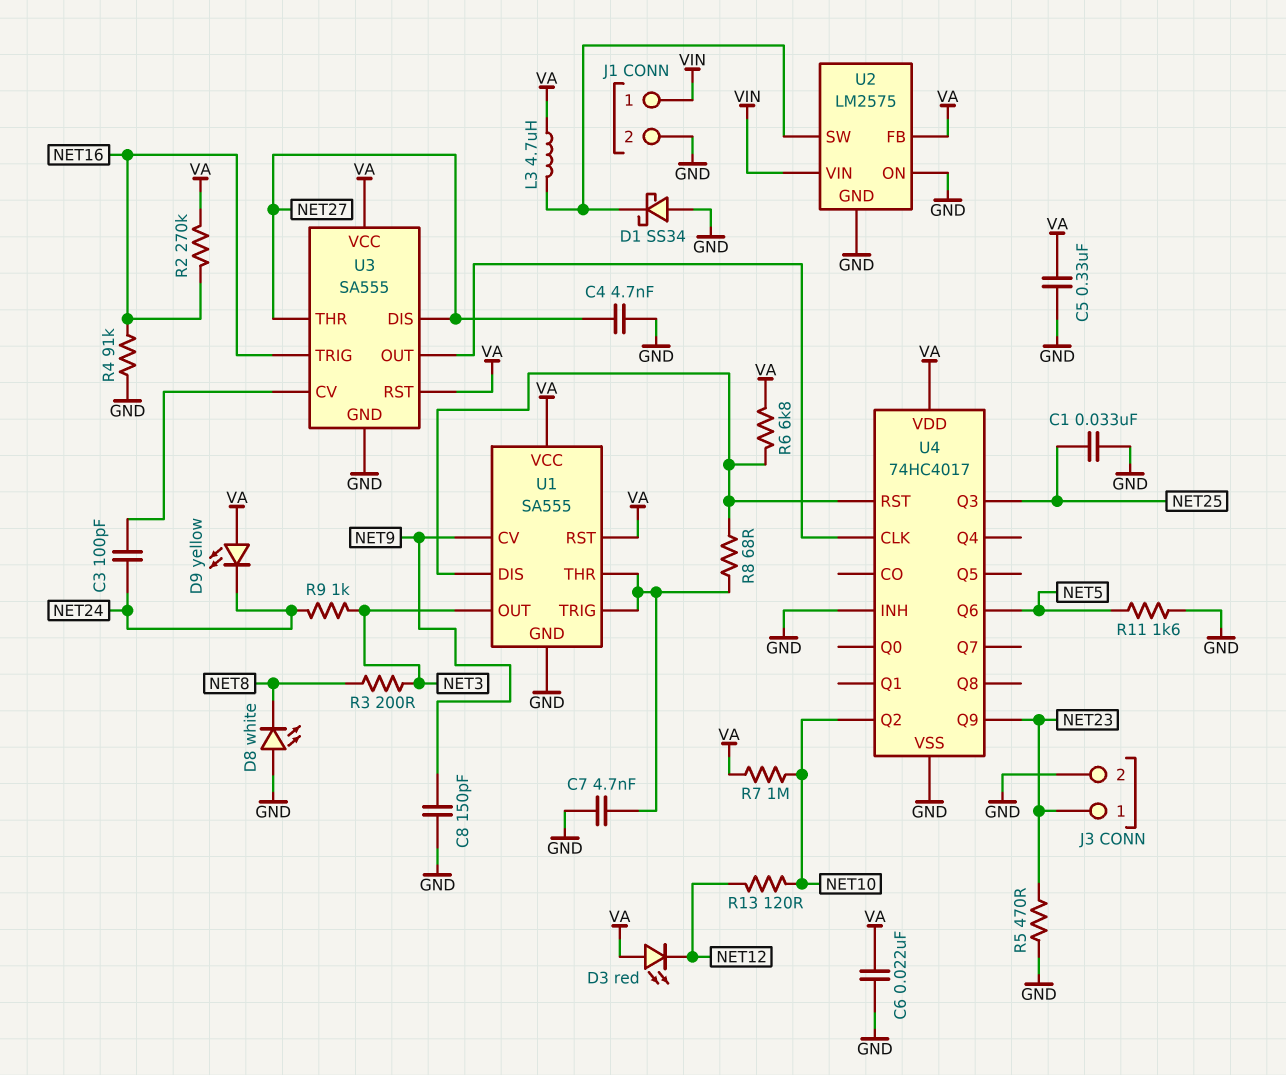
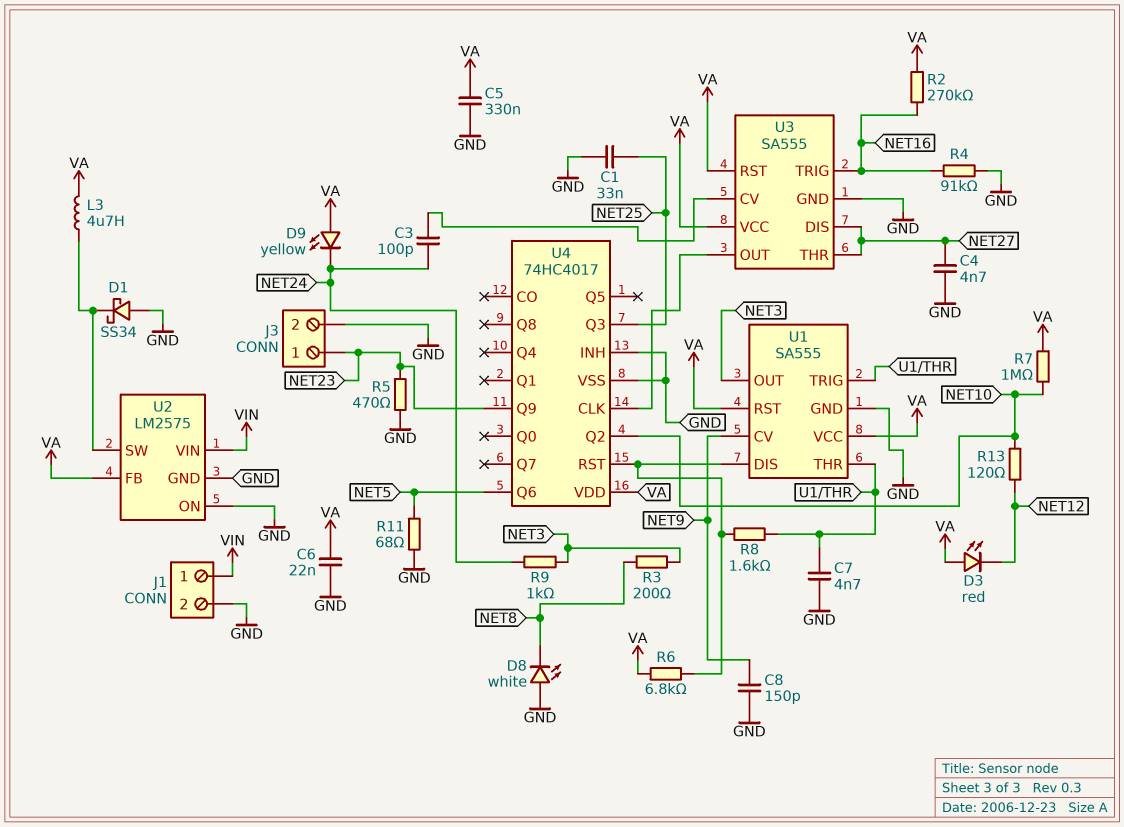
R8: 68 (U1/DIS, U1/THR) -> 1.6k (U1/DIS, U1/THR)
R11: 1.6k (GND, NET5) -> 68 (GND, NET5)

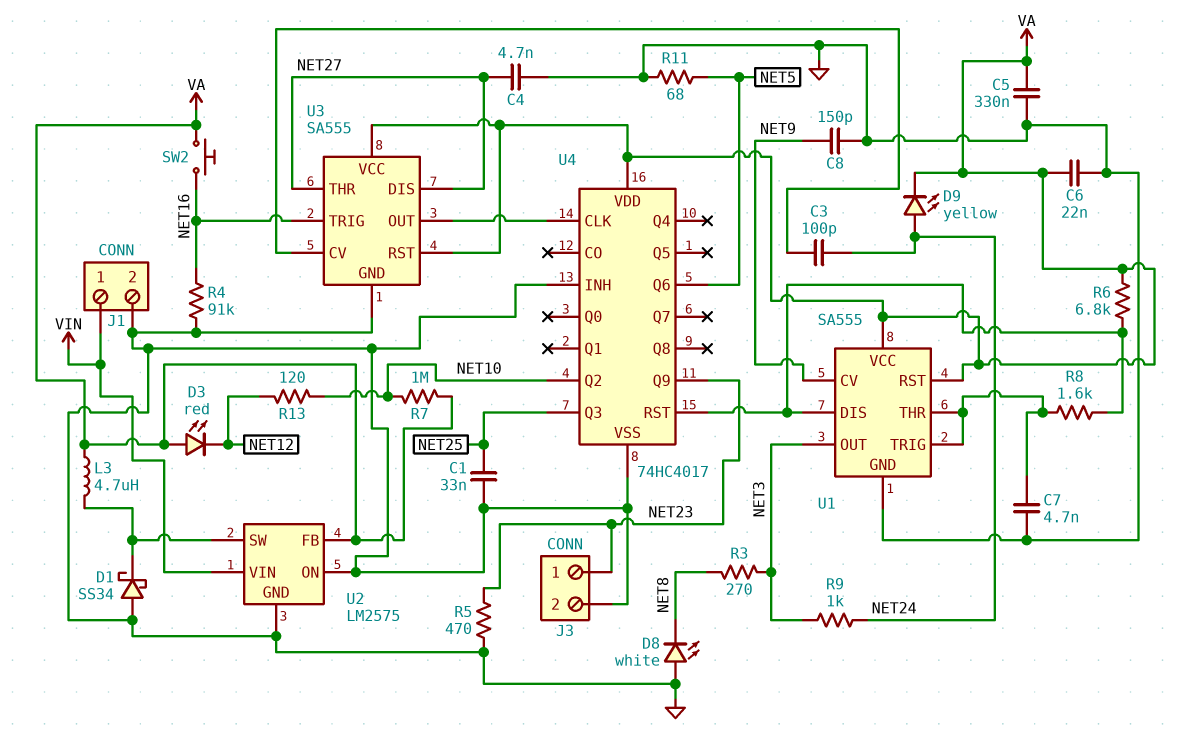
D9: LED yellow (A VA, K NET24) -> LED yellow (A NET24, K VA)
R2: 270k (NET16, VA) -> none
R3: 200 (NET3, NET8) -> 270 (NET3, NET8)
SW2: none -> button (NET16, VA)

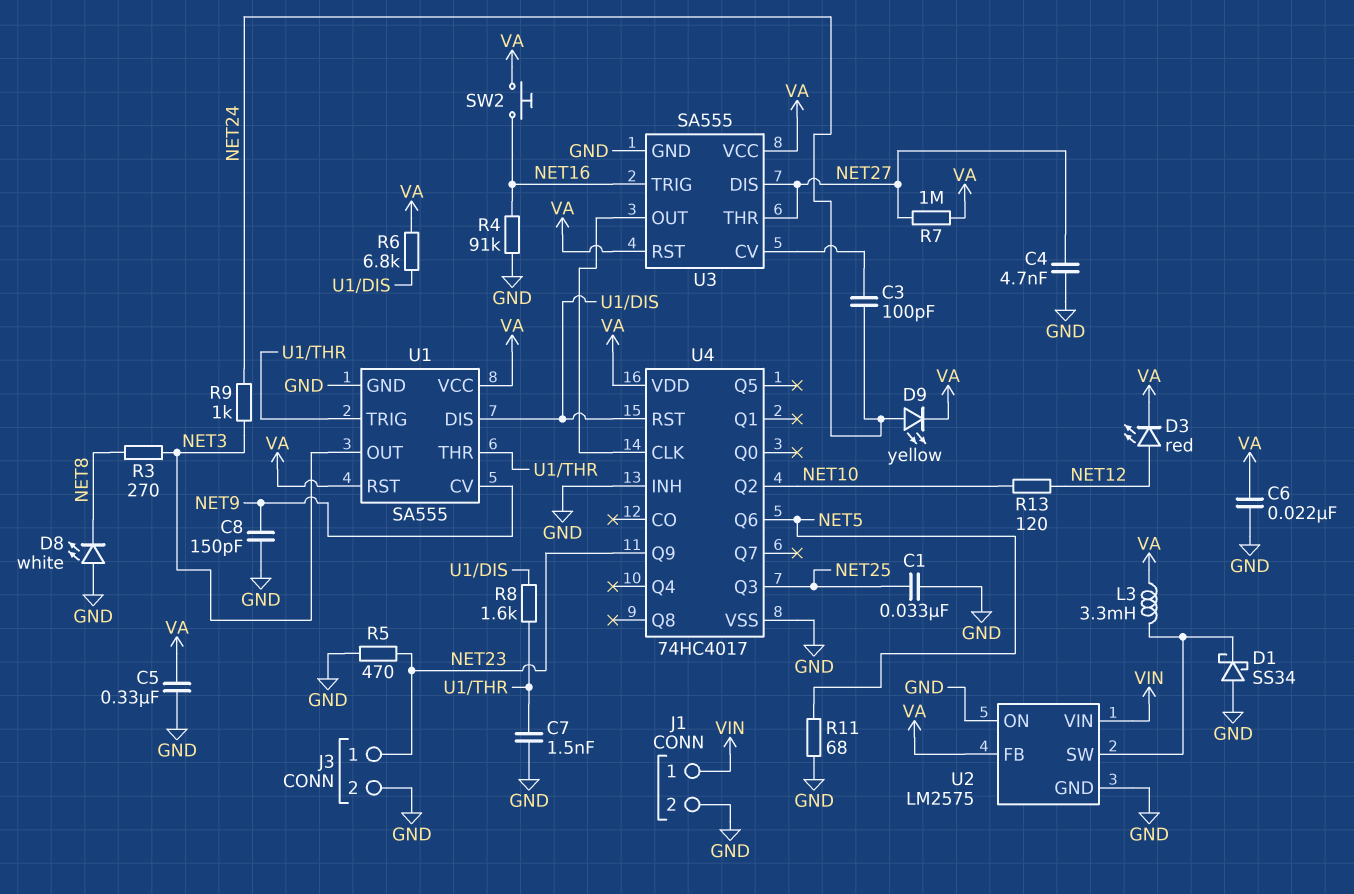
C7: 4.7nF (GND, U1/THR) -> 1.5nF (GND, U1/THR)
D3: LED red (A VA, K NET12) -> LED red (A NET12, K VA)
L3: 4.7uH (U2/SW, VA) -> 3.3mH (U2/SW, VA)
R7: 1M (NET10, VA) -> 1M (NET27, VA)

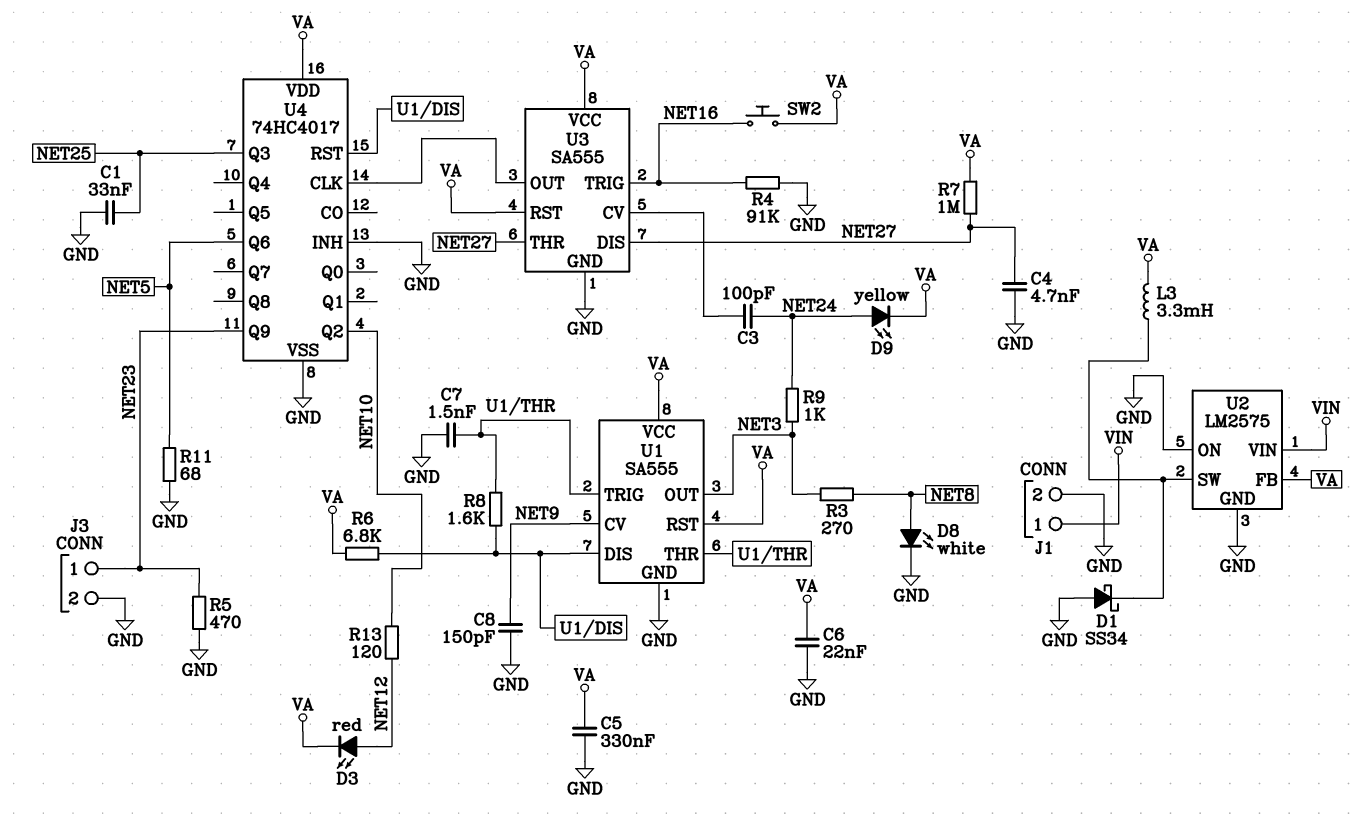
D8: LED white (A GND, K NET8) -> LED white (A NET8, K GND)

